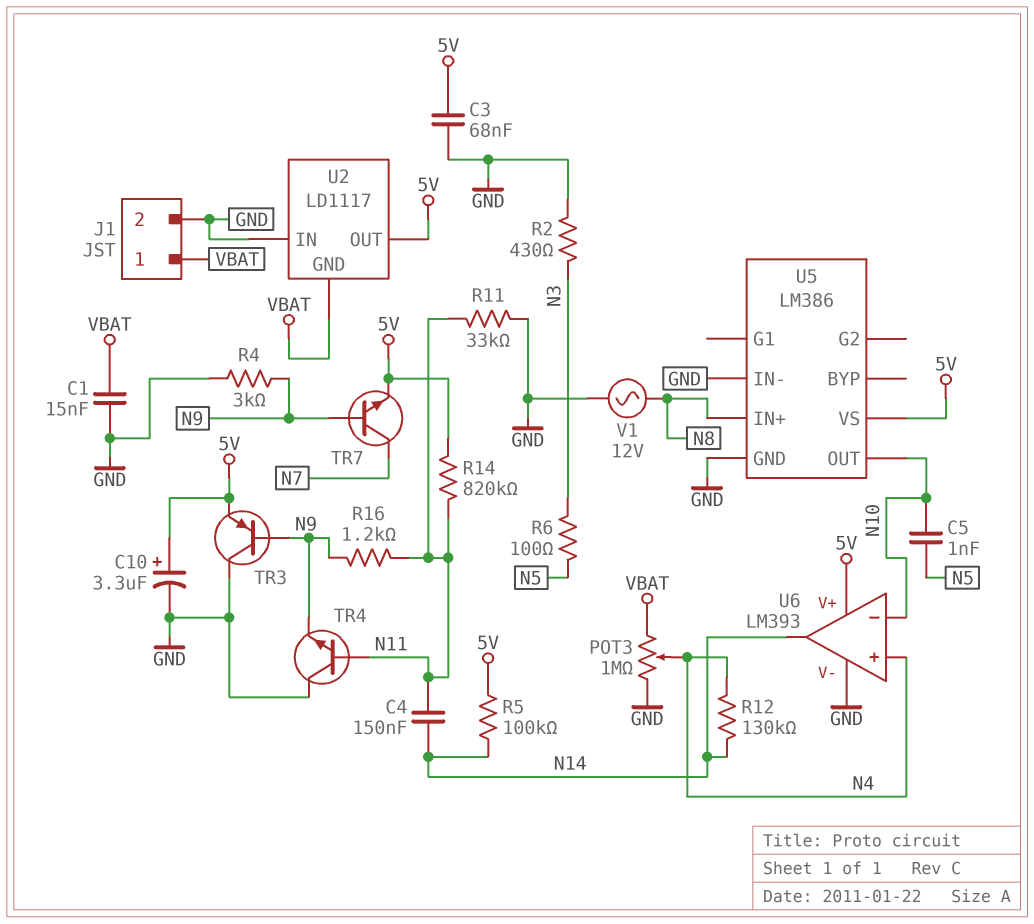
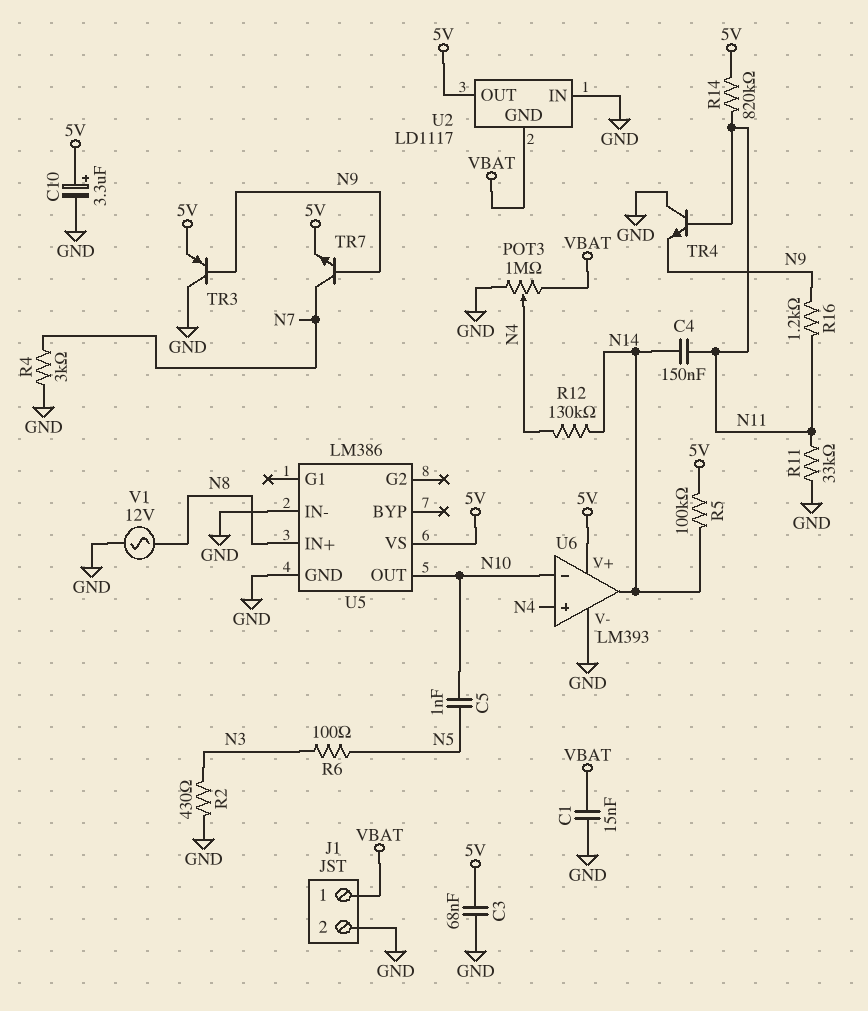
R4: 3k (GND, N9) -> 3k (GND, N7)

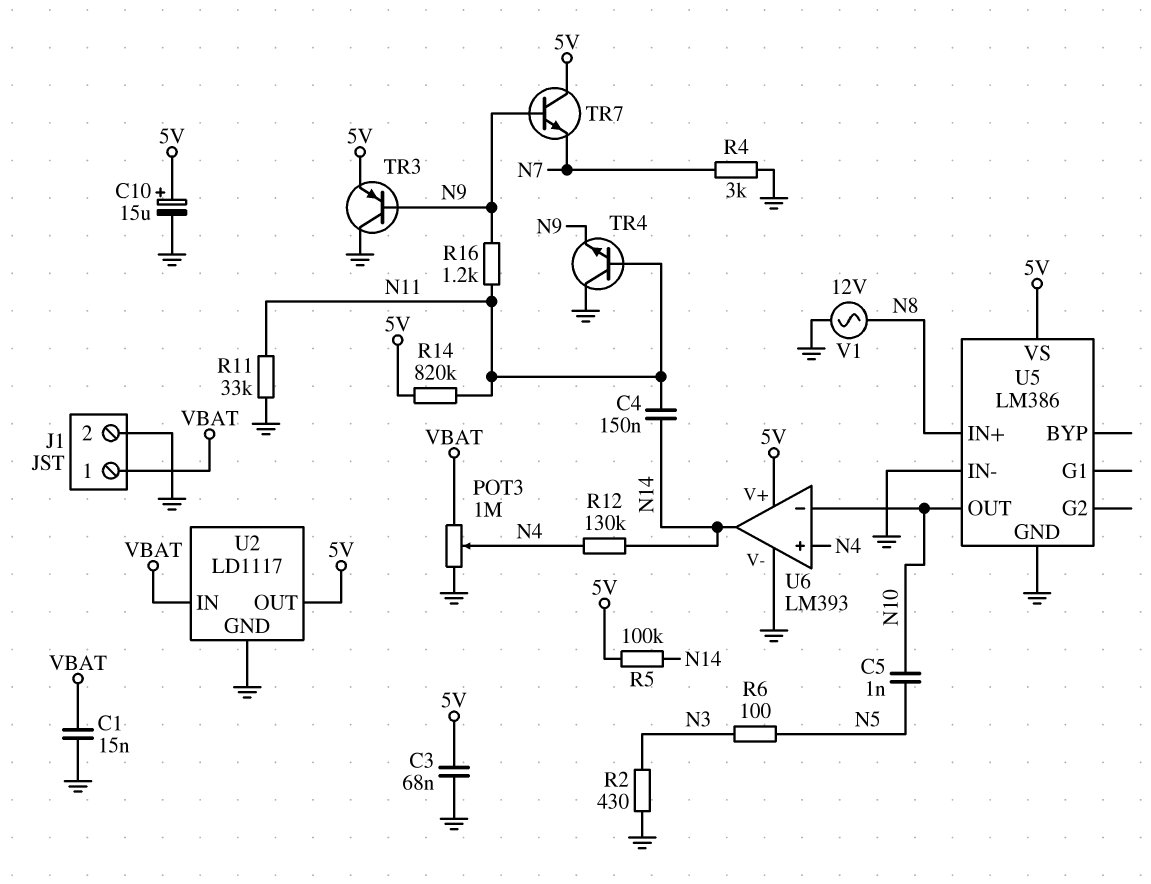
C10: 3.3uF (plus 5V, minus GND) -> 15uF (plus 5V, minus GND)
TR7: NPN (B N9, C N7, E 5V) -> NPN (B N9, C 5V, E N7)
U2 pin GND: VBAT -> GND
U2 pin IN: GND -> VBAT

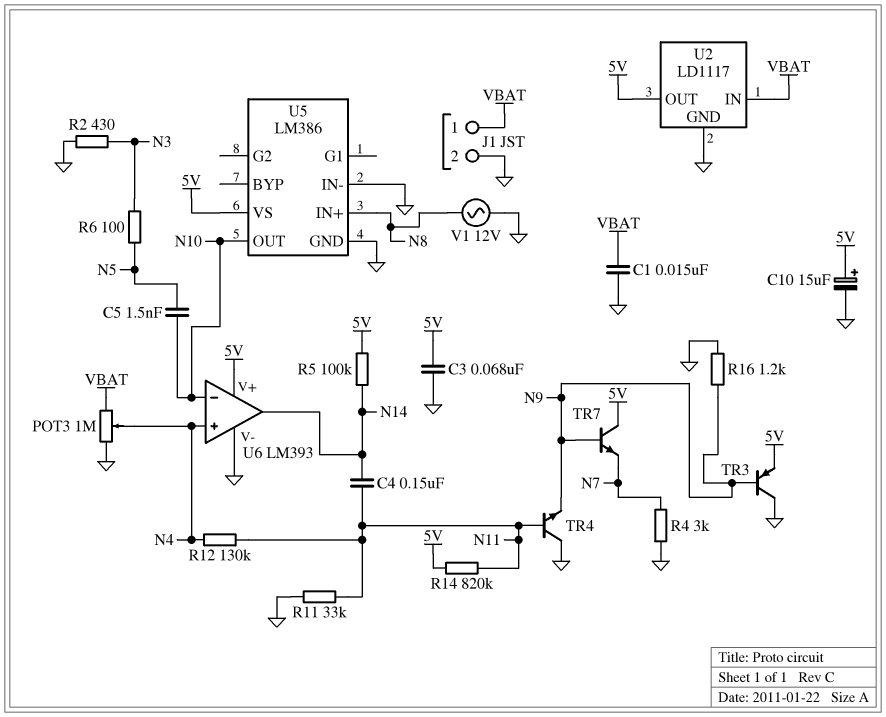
C5: 1nF (N5, N10) -> 1.5nF (N5, N10)
R12: 130k (N4, N14) -> 130k (N4, N11)
R16: 1.2k (N9, N11) -> 1.2k (GND, N9)

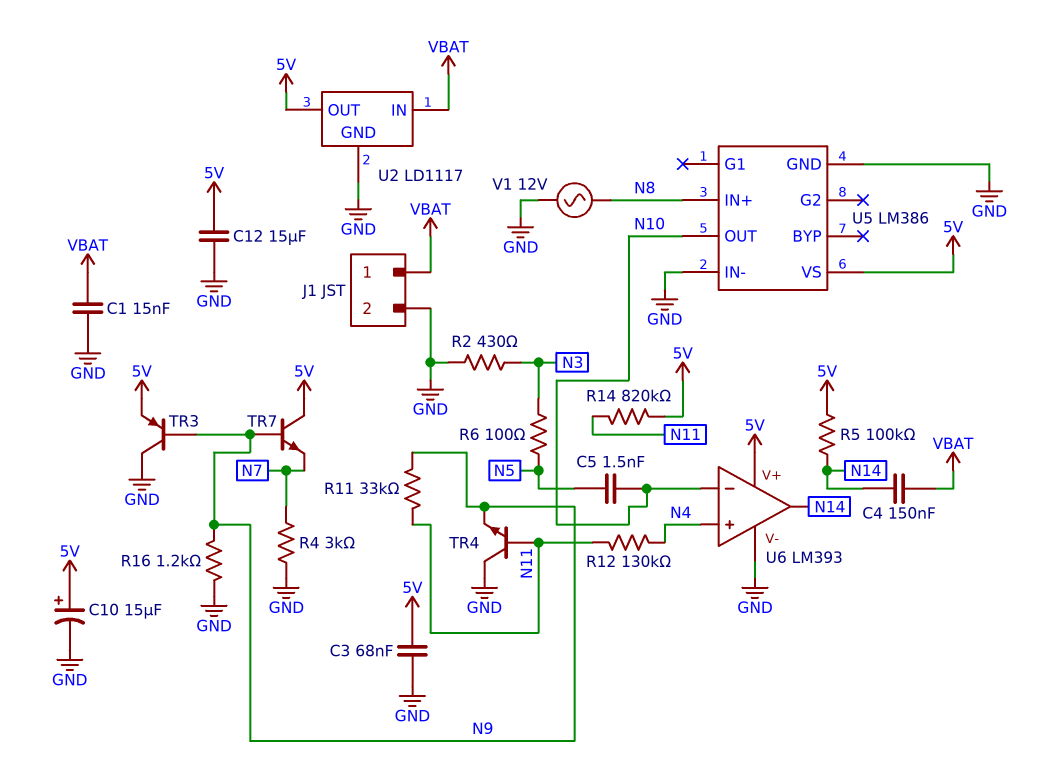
C4: 150nF (N11, N14) -> 150nF (N14, VBAT)
C12: none -> 15uF (5V, GND)
POT3: 1M (GND, VBAT, wiper N4) -> none
R11: 33k (GND, N11) -> 33k (N9, N11)

